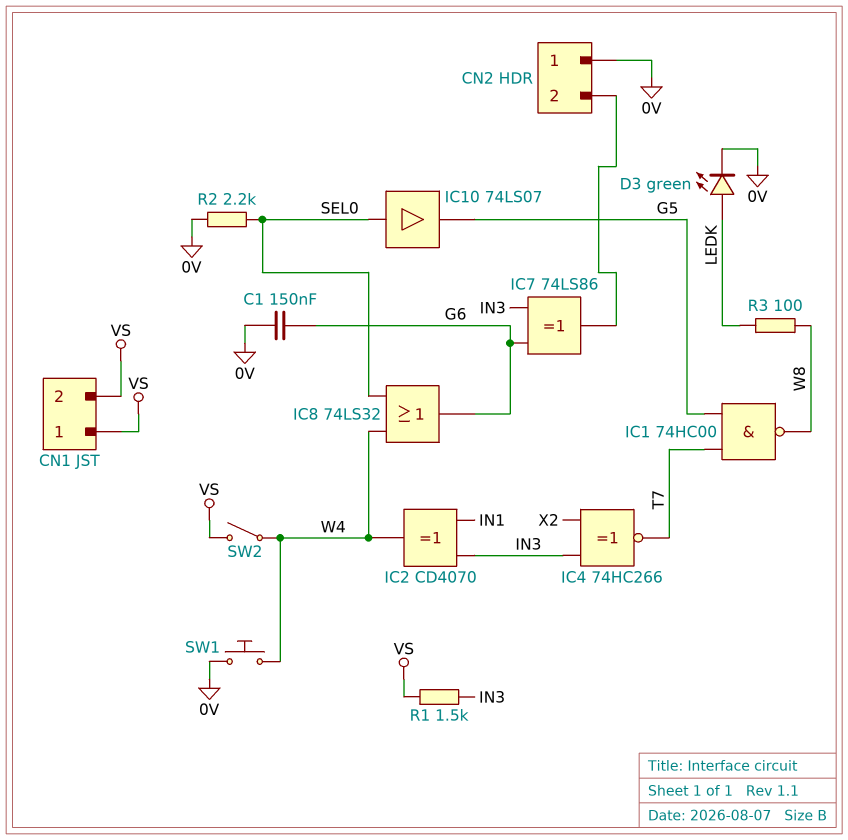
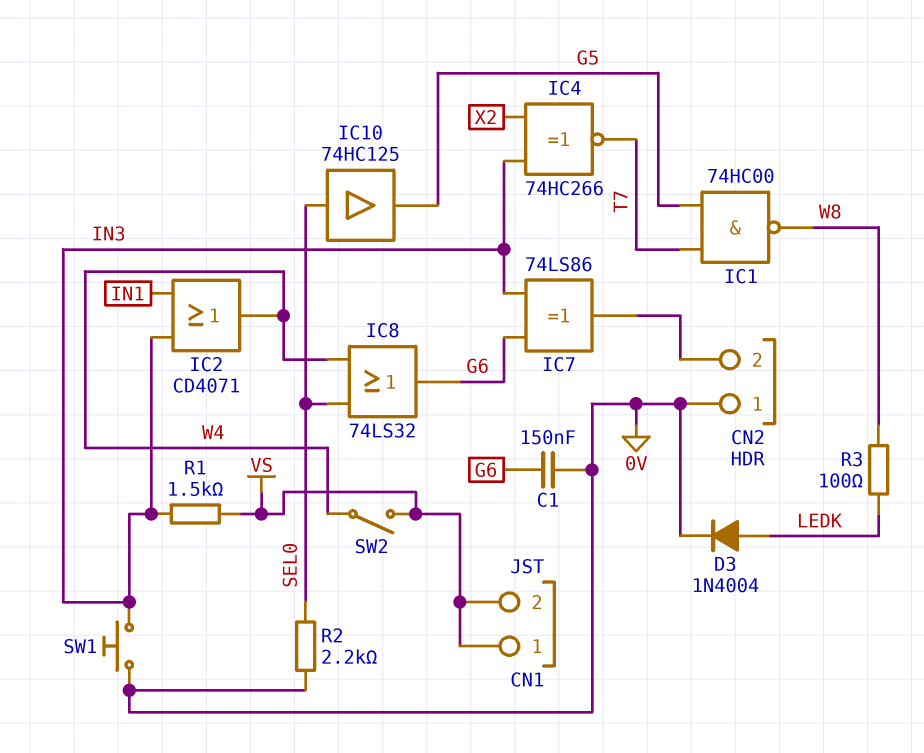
D3: LED green (A LEDK, K 0V) -> diode 1N4004 (A LEDK, K 0V)
IC2: XOR CD4070 (in IN1, in IN3, out W4) -> OR CD4071 (in IN1, in IN3, out W4)
IC10: buffer 74LS07 (in SEL0, out G5) -> buffer 74HC125 (in SEL0, out G5)
SW1: button (0V, W4) -> button (0V, IN3)

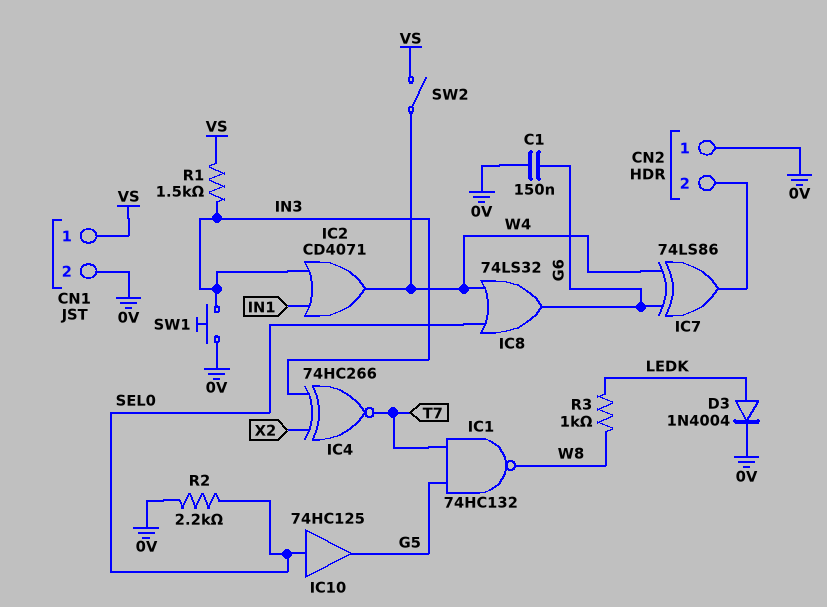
CN1 pin 2: VS -> 0V
IC1: NAND 74HC00 (in G5, in T7, out W8) -> NAND 74HC132 (in G5, in T7, out W8)
IC7: XOR 74LS86 (in G6, in IN3, out CN2/2) -> XOR 74LS86 (in G6, in W4, out CN2/2)
R3: 100 (LEDK, W8) -> 1k (LEDK, W8)

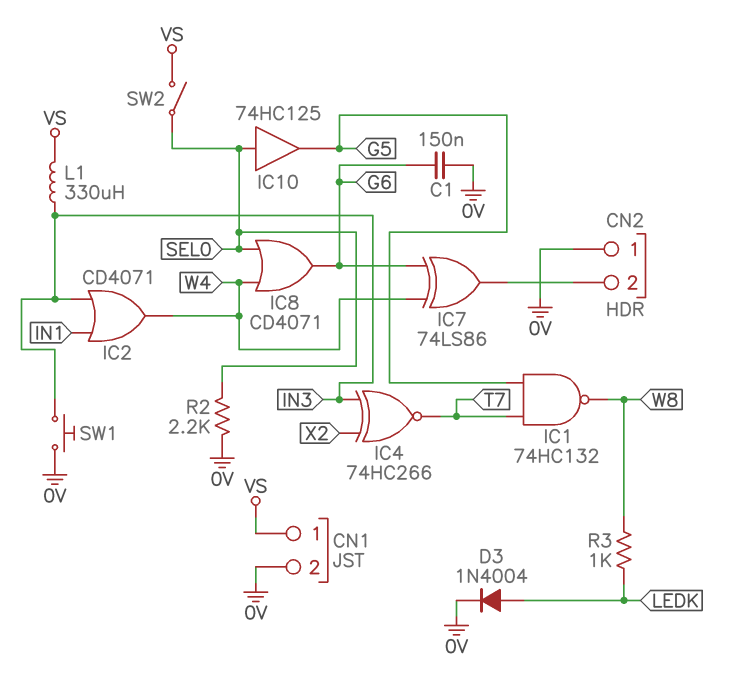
IC8: OR 74LS32 (in SEL0, in W4, out G6) -> OR CD4071 (in SEL0, in W4, out G6)
L1: none -> 330uH (IN3, VS)
R1: 1.5k (IN3, VS) -> none
SW2: switch (VS, W4) -> switch (SEL0, VS)

